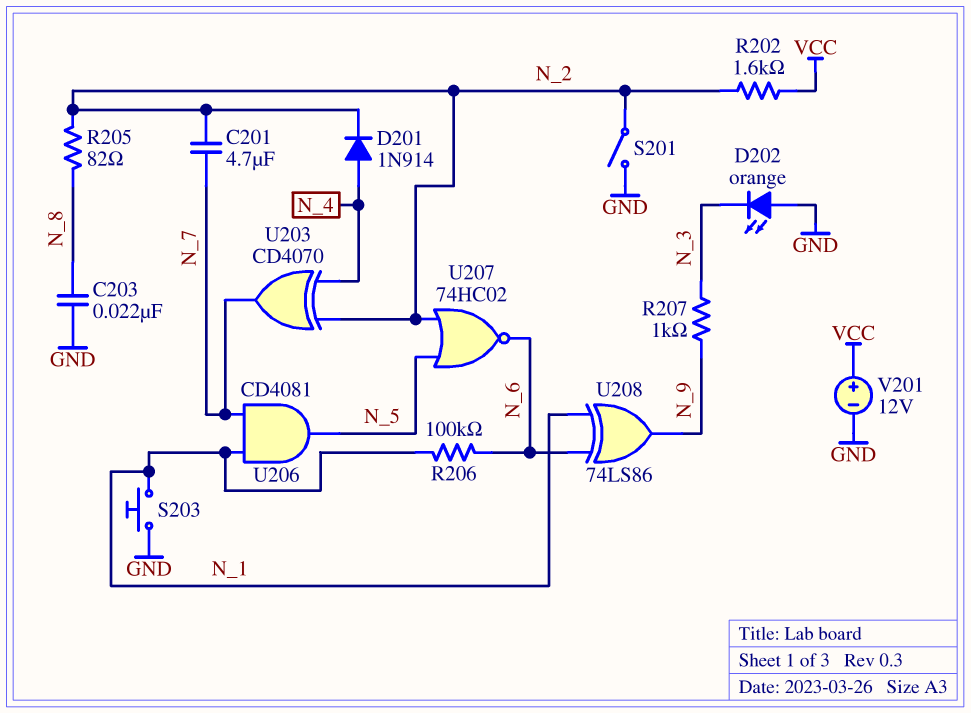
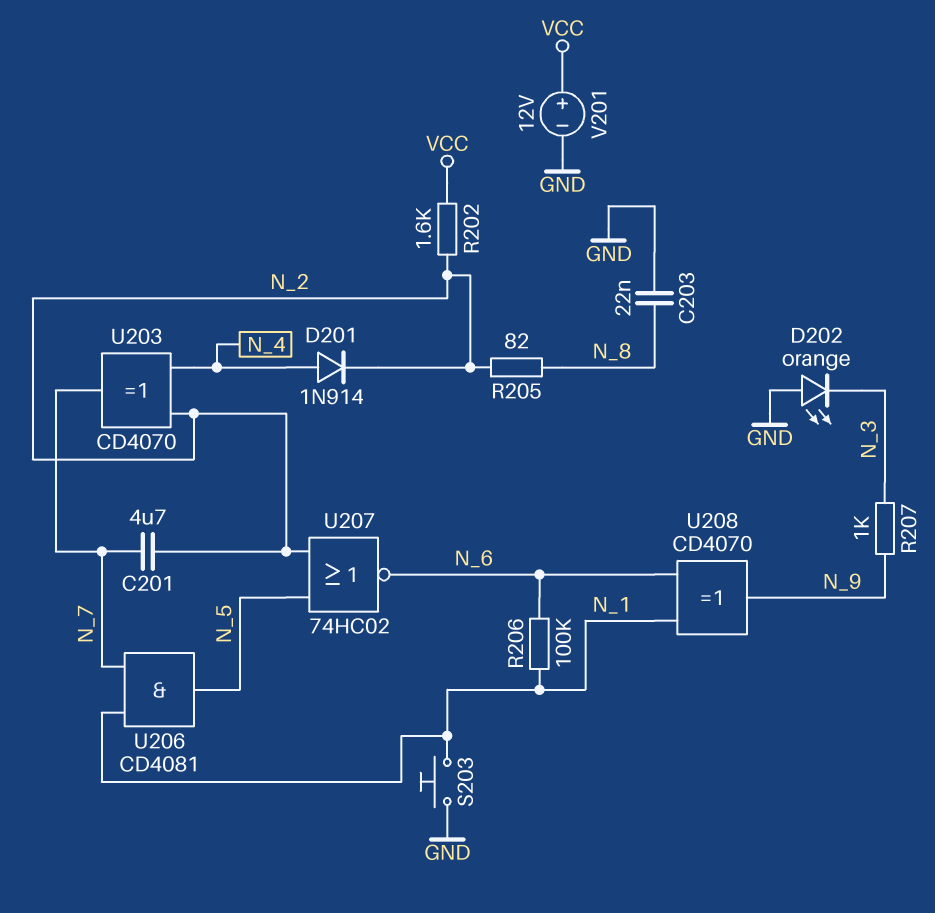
S201: switch (GND, N_2) -> none
U208: XOR 74LS86 (in N_1, in N_6, out N_9) -> XOR CD4070 (in N_1, in N_6, out N_9)

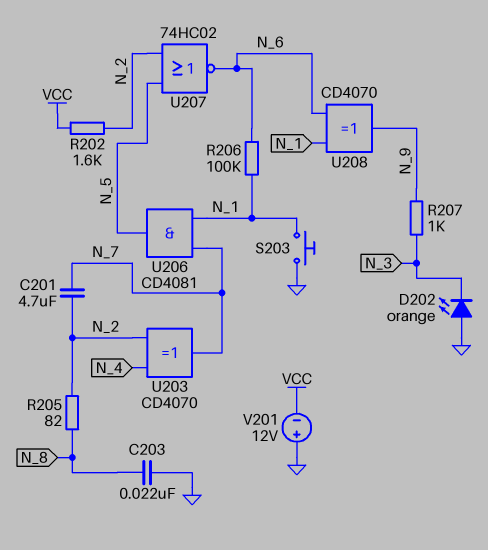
D201: diode 1N914 (A N_4, K N_2) -> none
V201: 12V (plus VCC, minus GND) -> 12V (plus GND, minus VCC)

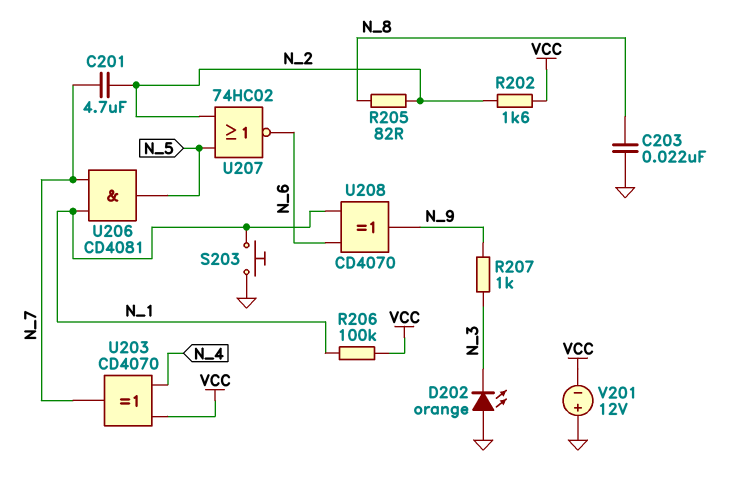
R206: 100k (N_1, N_6) -> 100k (N_1, VCC)
U203: XOR CD4070 (in N_2, in N_4, out N_7) -> XOR CD4070 (in N_4, in VCC, out N_7)

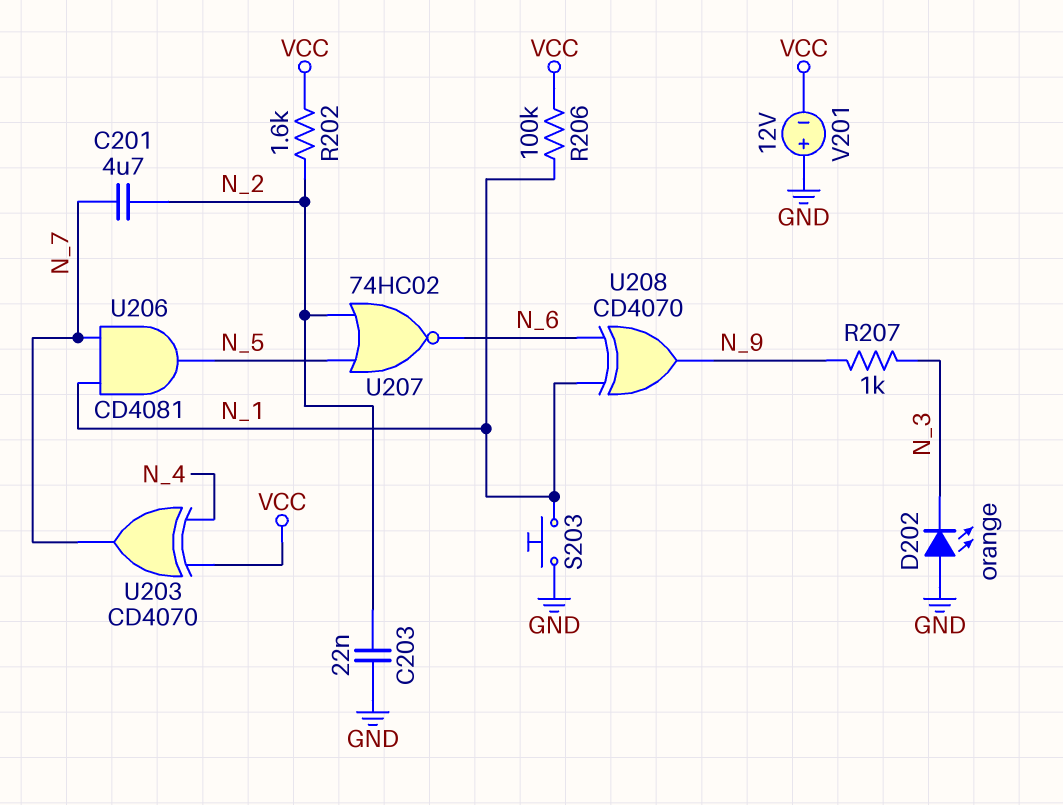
C203: 22nF (GND, N_8) -> 22nF (GND, N_2)
R205: 82 (N_2, N_8) -> none

